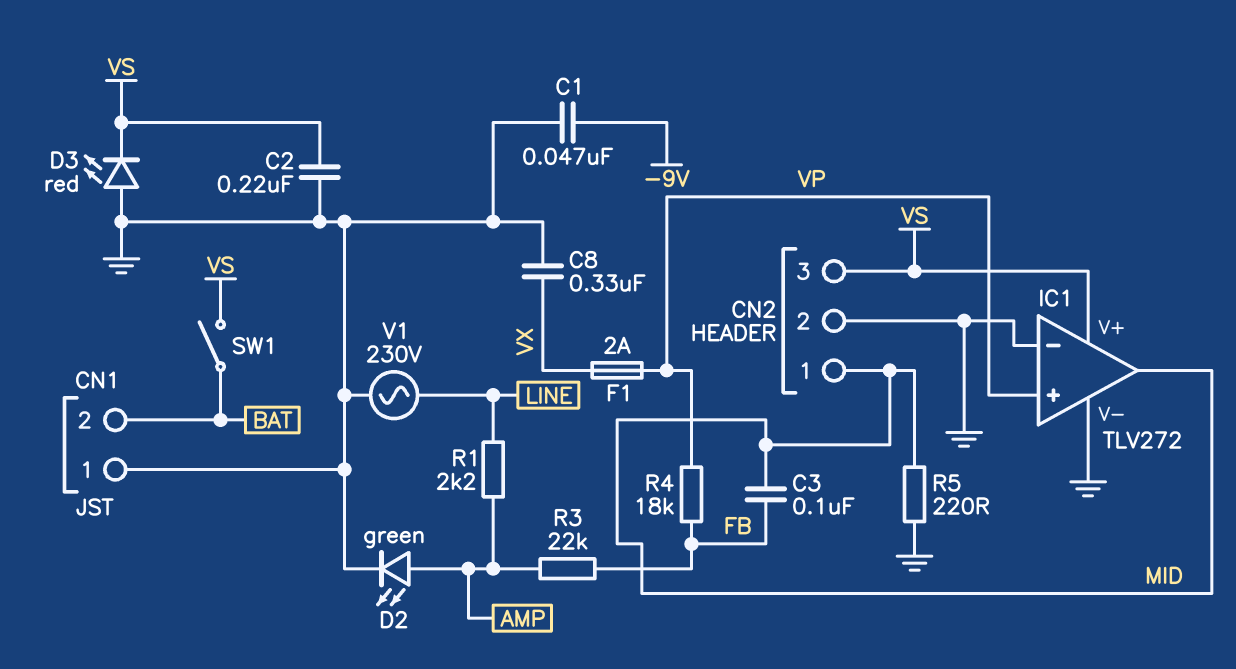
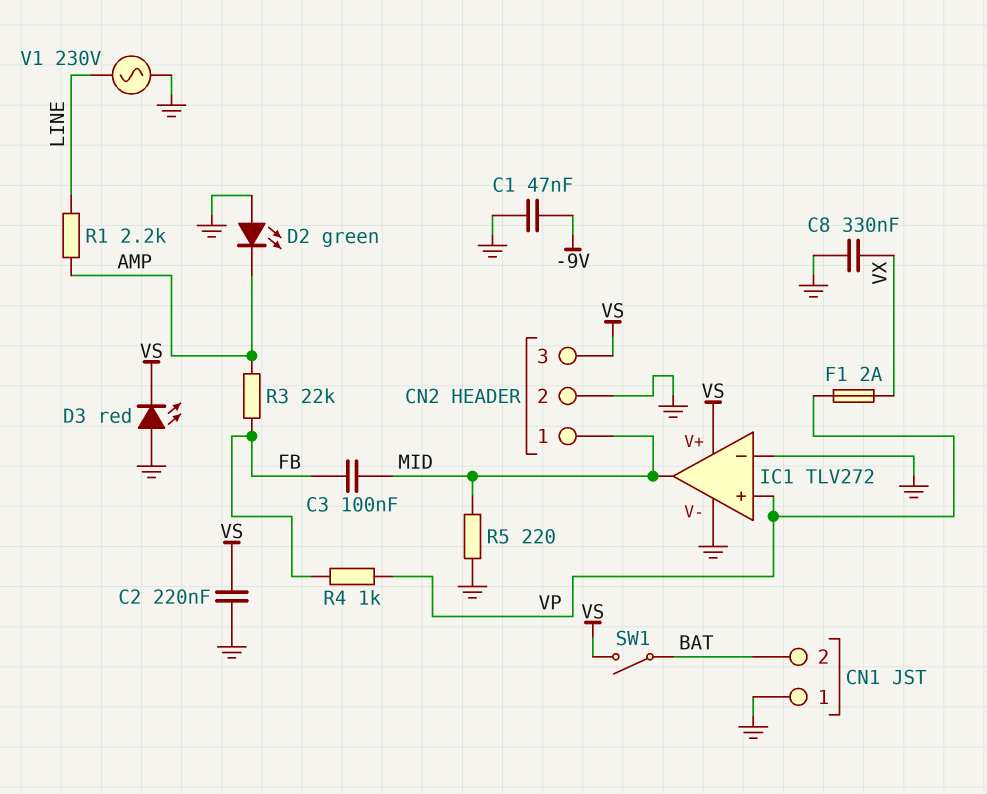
D2: LED green (A AMP, K GND) -> LED green (A GND, K AMP)
R4: 18k (FB, VP) -> 1k (FB, VP)

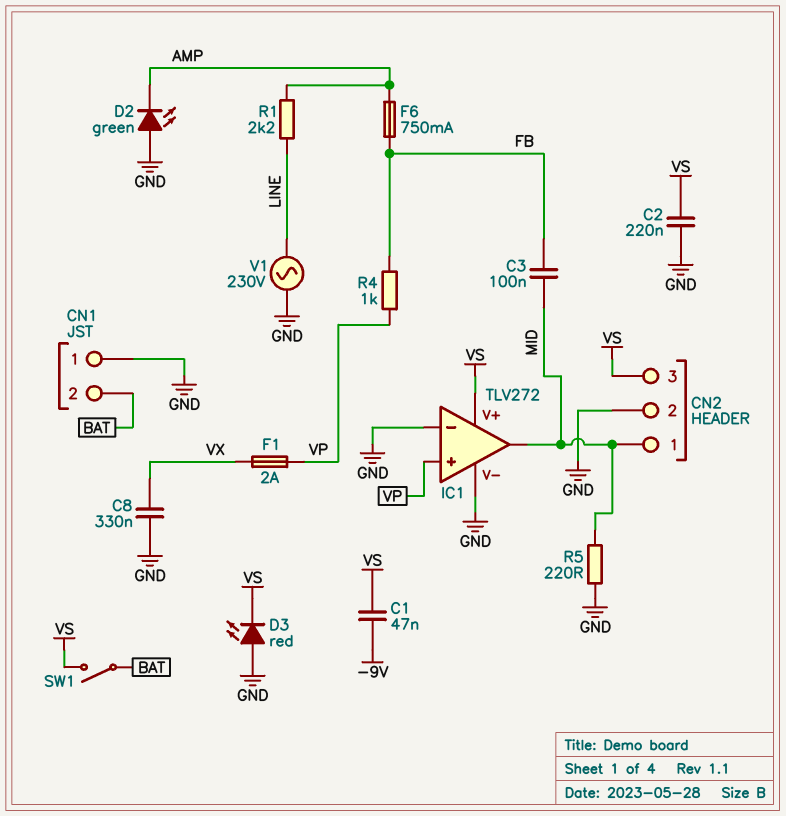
C1: 47nF (-9V, GND) -> 47nF (-9V, VS)
F6: none -> 750mA (AMP, FB)
R3: 22k (AMP, FB) -> none

